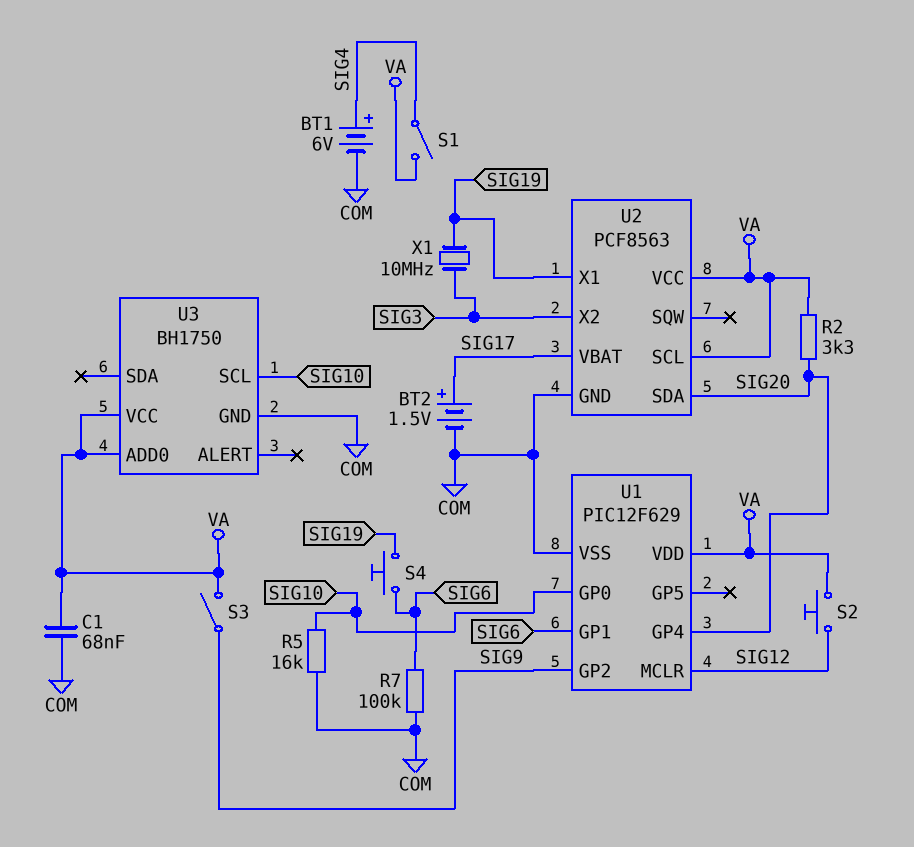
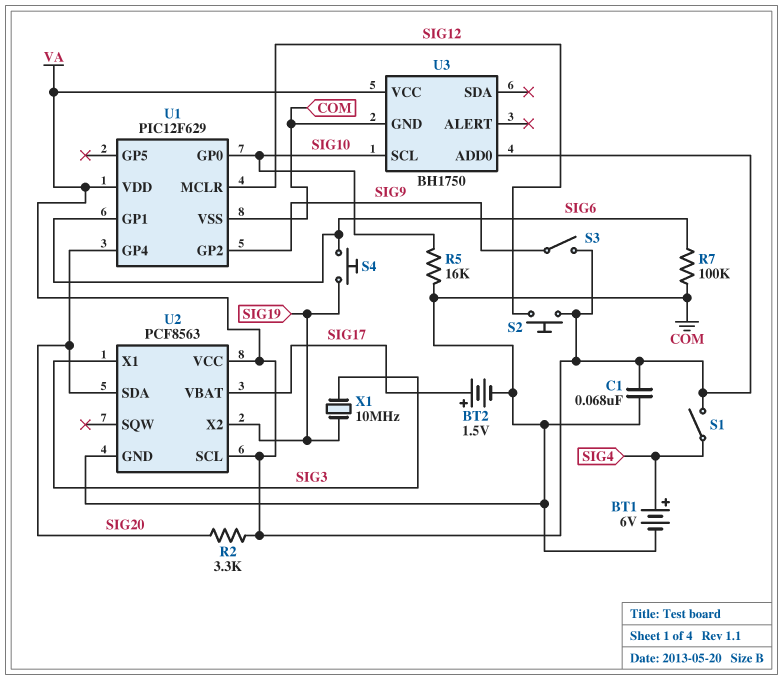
U2 pin X1: SIG19 -> SIG3
U2 pin X2: SIG3 -> SIG19

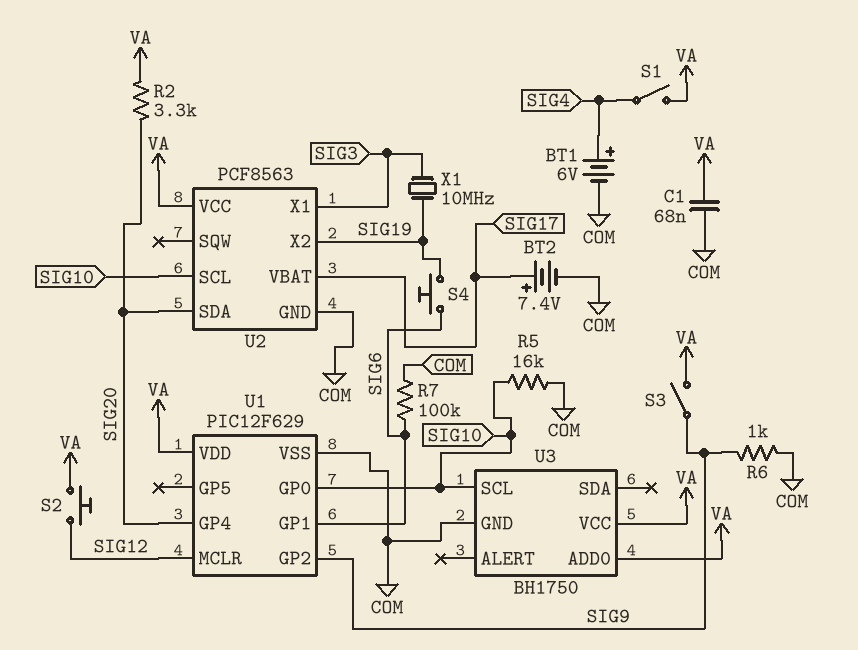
BT2: 1.5V (plus SIG17, minus COM) -> 7.4V (plus SIG17, minus COM)
R6: none -> 1k (COM, SIG9)
U2 pin SCL: VA -> SIG10

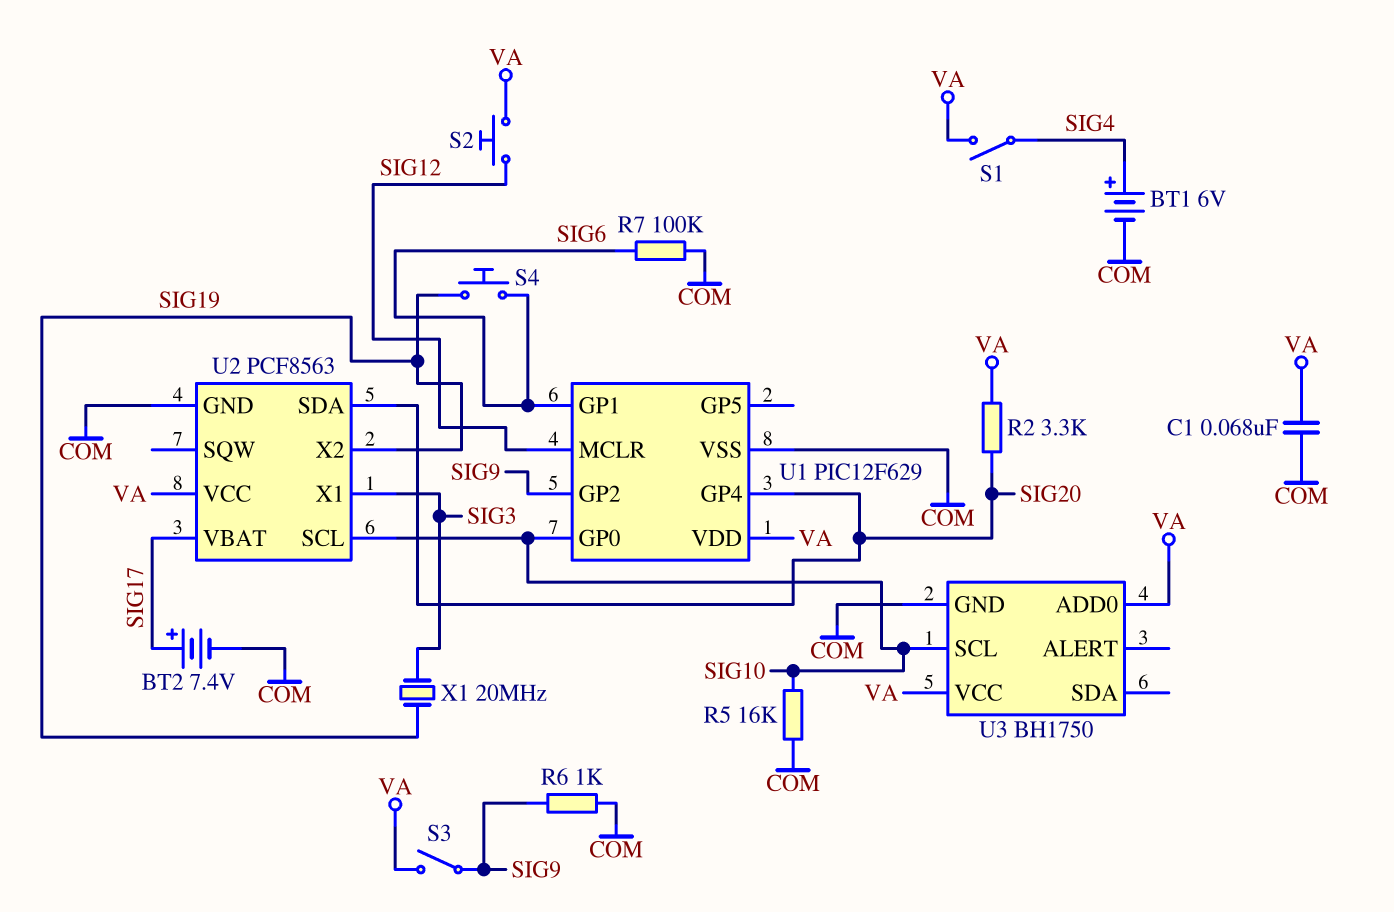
X1: 10MHz (SIG3, SIG19) -> 20MHz (SIG3, SIG19)

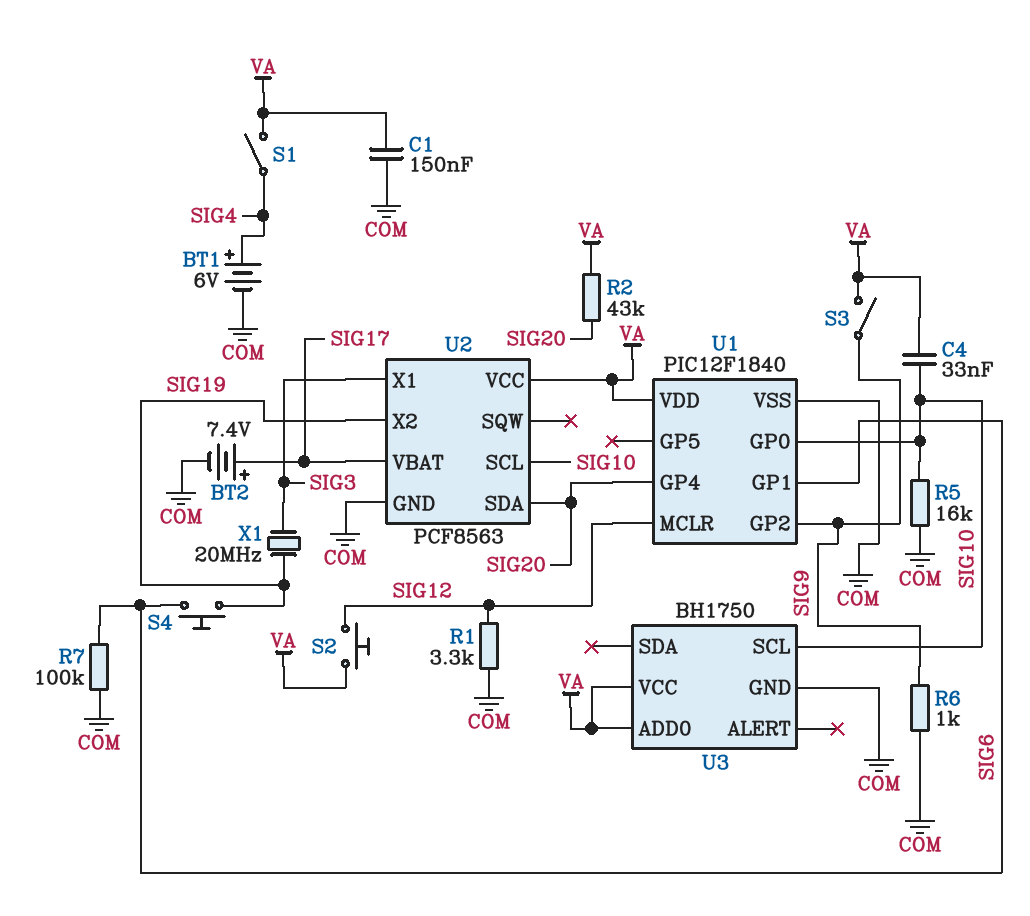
C1: 68nF (COM, VA) -> 150nF (COM, VA)
C4: none -> 33nF (SIG10, VA)
R1: none -> 3.3k (COM, SIG12)
R2: 3.3k (SIG20, VA) -> 43k (SIG20, VA)
U1: PIC12F629 -> PIC12F1840

